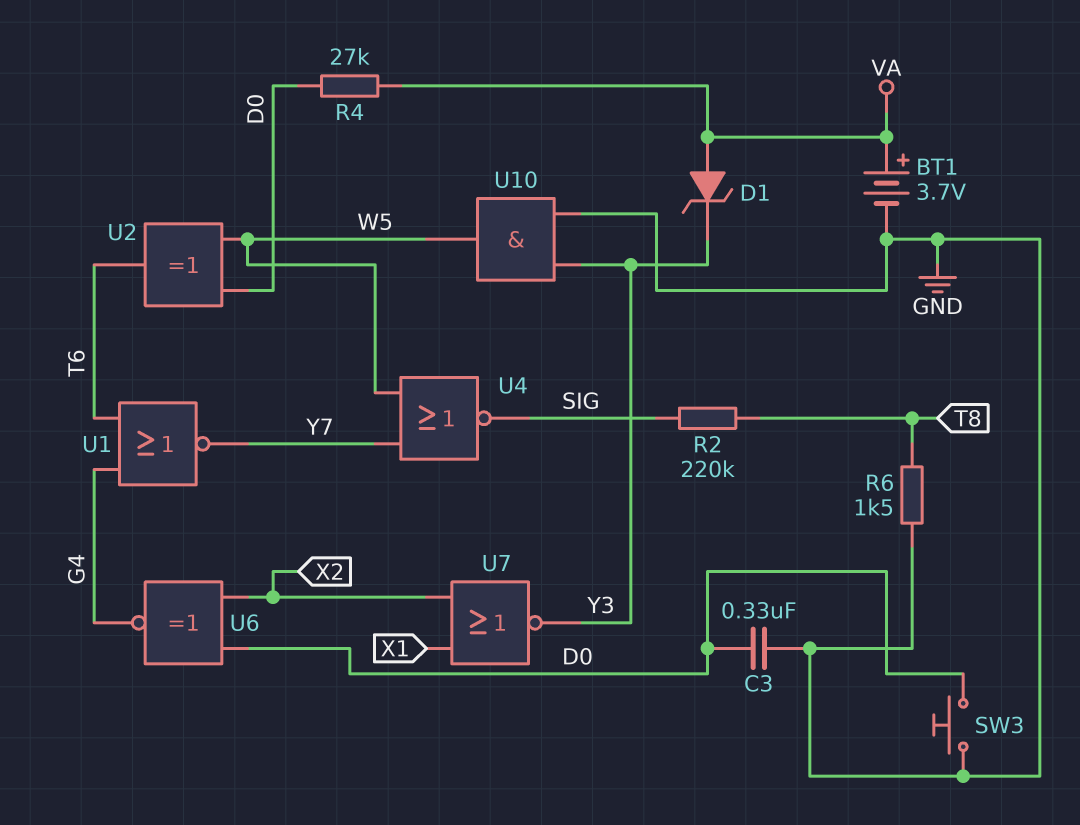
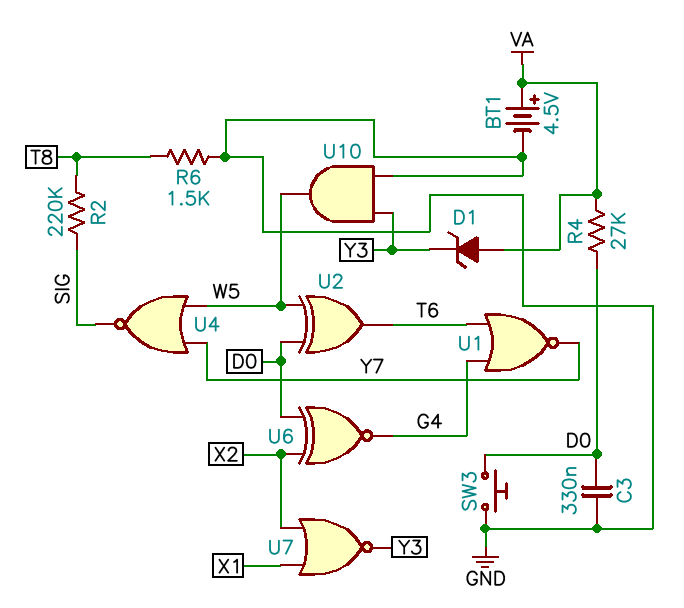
BT1: 3.7V (plus VA, minus GND) -> 4.5V (plus VA, minus GND)

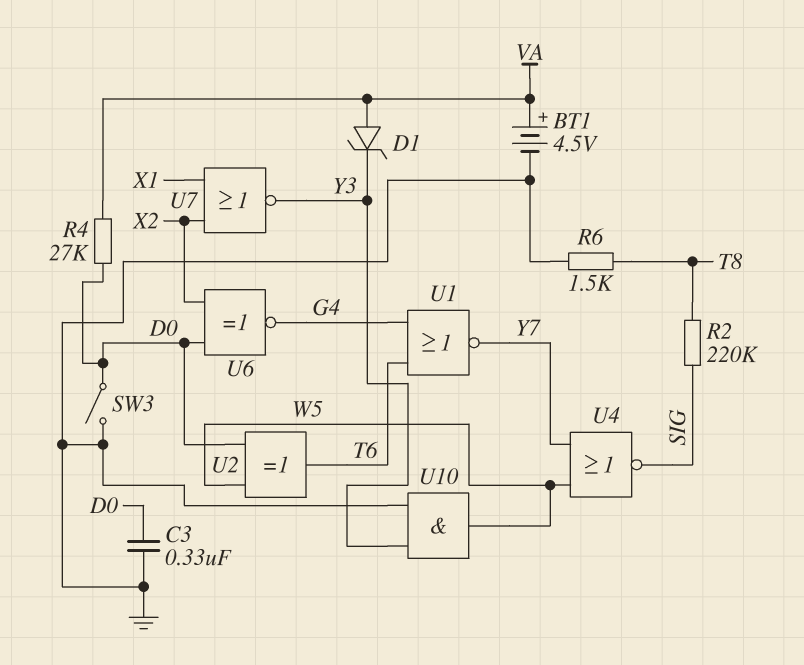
SW3: button (D0, GND) -> switch (D0, GND)

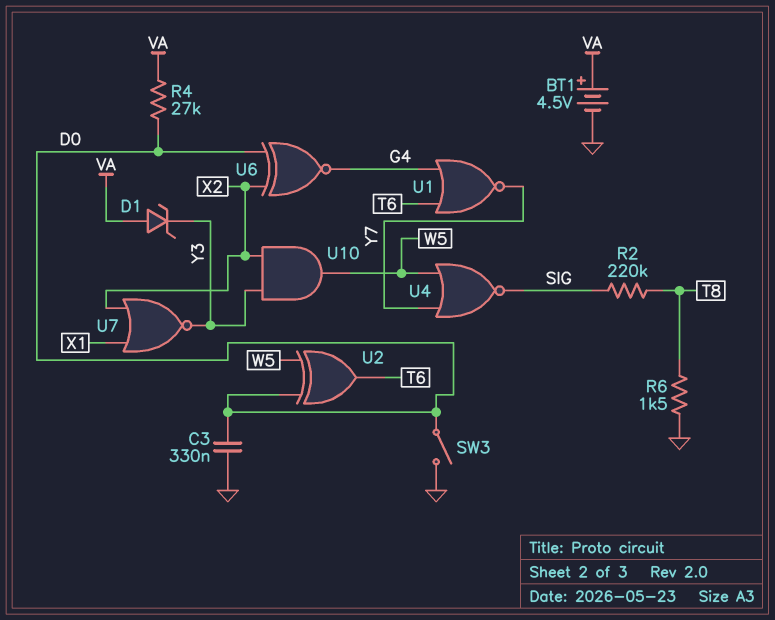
U10: AND (in GND, in Y3, out W5) -> AND (in X2, in Y3, out W5)

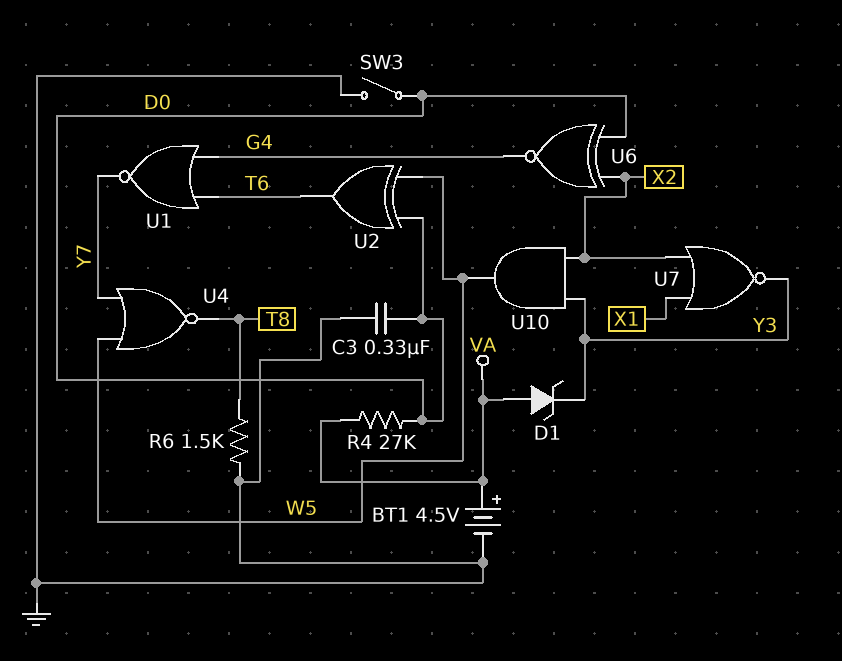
R2: 220k (SIG, T8) -> none
U4: NOR (in W5, in Y7, out SIG) -> NOR (in W5, in Y7, out T8)

